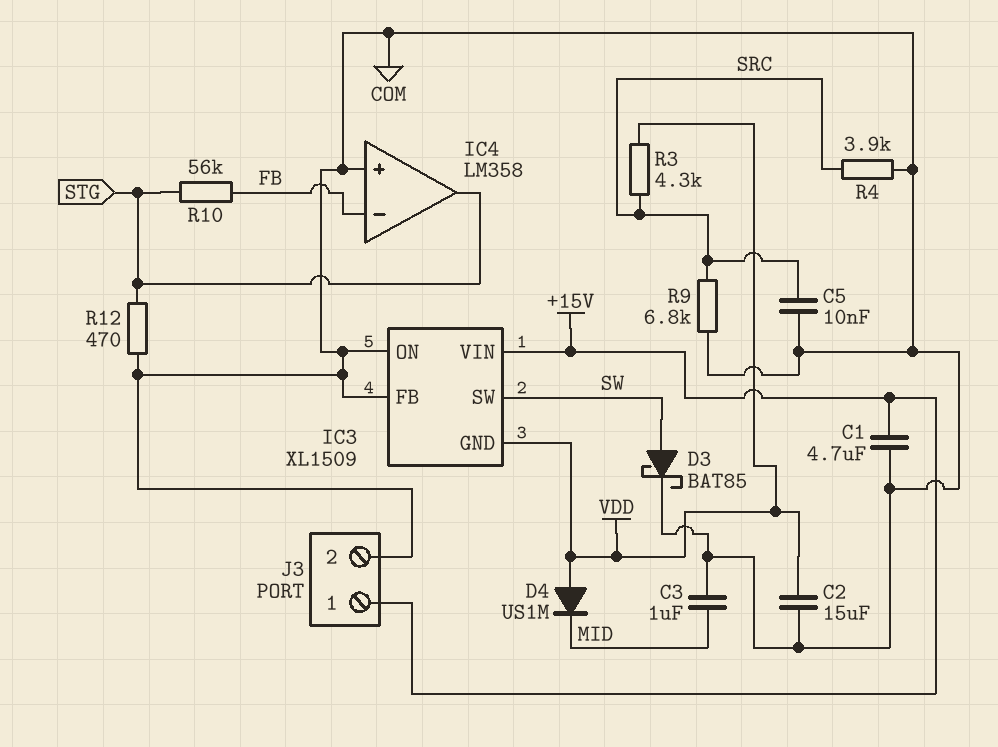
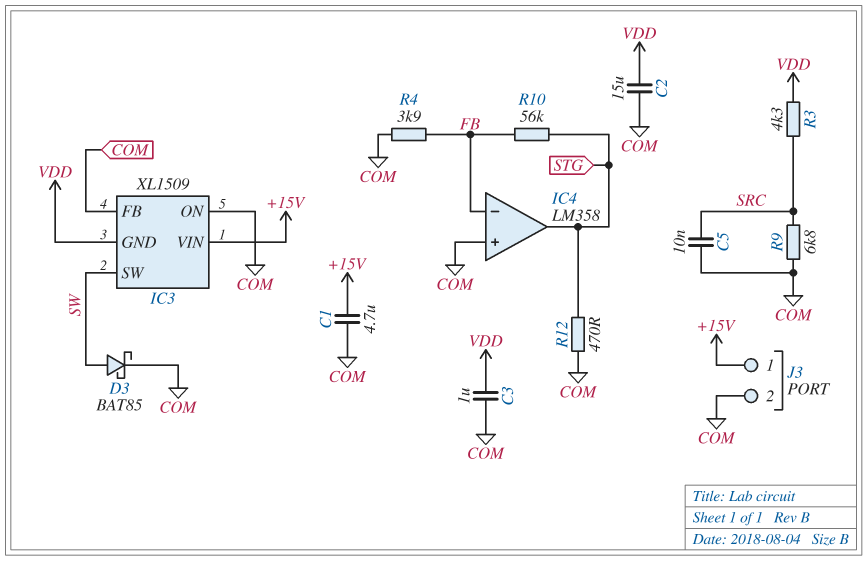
C3: 1uF (COM, MID) -> 1uF (COM, VDD)
D4: diode US1M (A VDD, K MID) -> none
R4: 3.9k (COM, SRC) -> 3.9k (COM, FB)

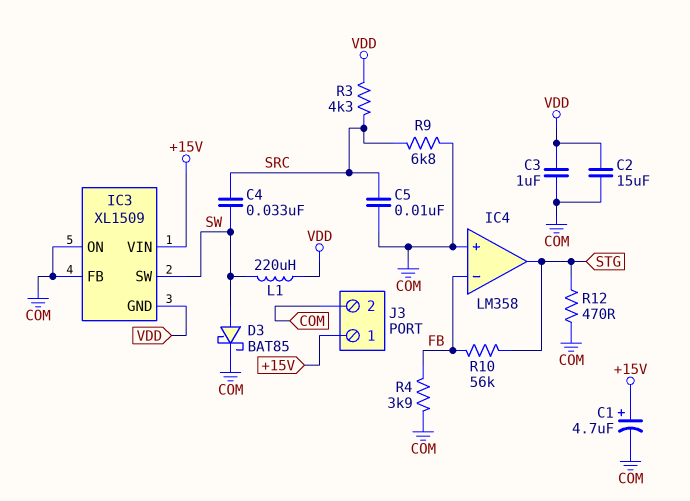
C1: 4.7uF (+15V, COM) -> 4.7uF (plus +15V, minus COM)
C4: none -> 33nF (SRC, SW)
L1: none -> 220uH (SW, VDD)

